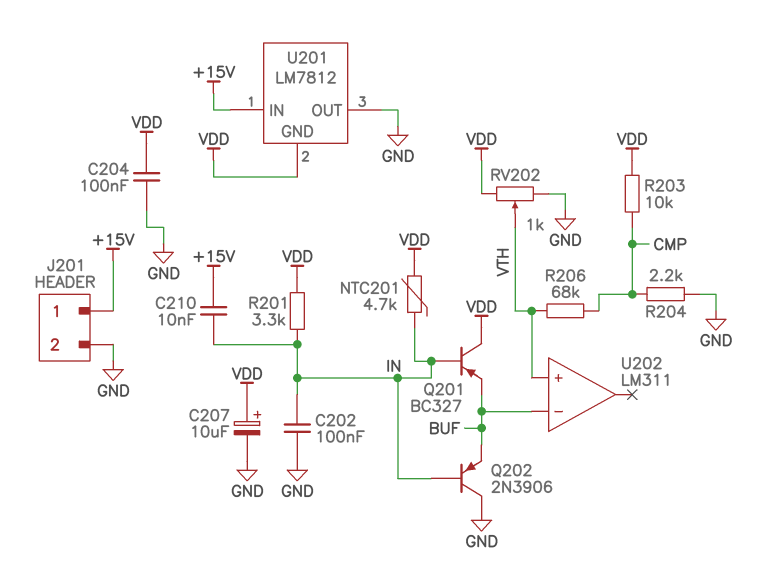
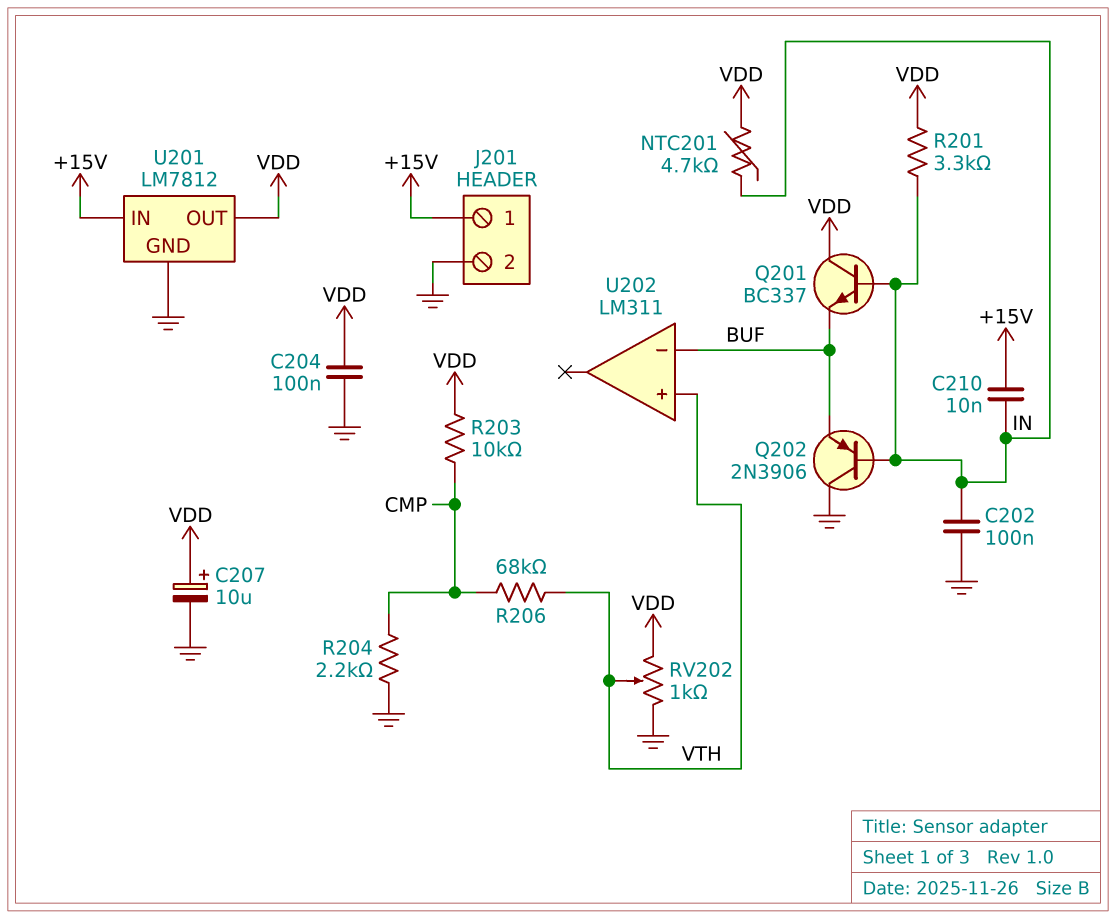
Q201: PNP BC327 (B IN, C VDD, E BUF) -> NPN BC337 (B IN, C VDD, E BUF)
U201 pin GND: VDD -> GND
U201 pin OUT: GND -> VDD

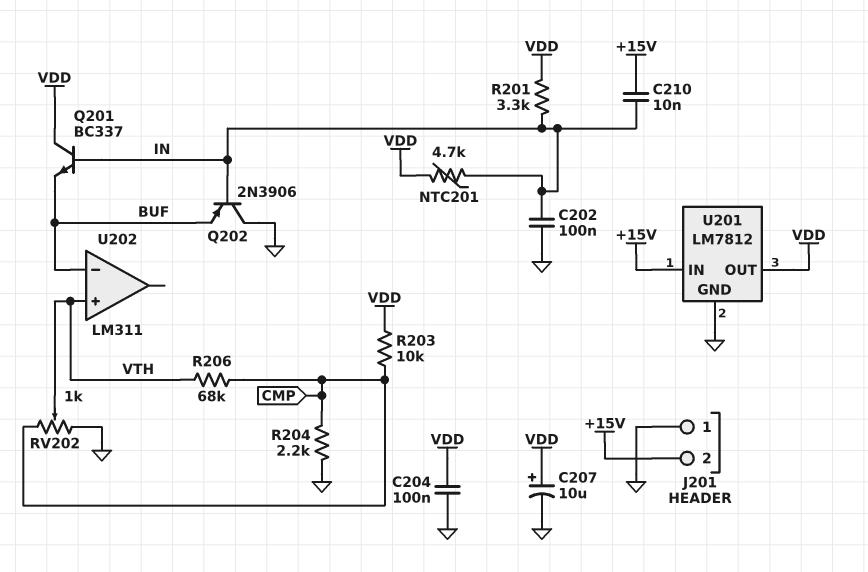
J201 pin 1: +15V -> GND
J201 pin 2: GND -> +15V
RV202: 1k (GND, VDD, wiper VTH) -> 1k (CMP, GND, wiper VTH)

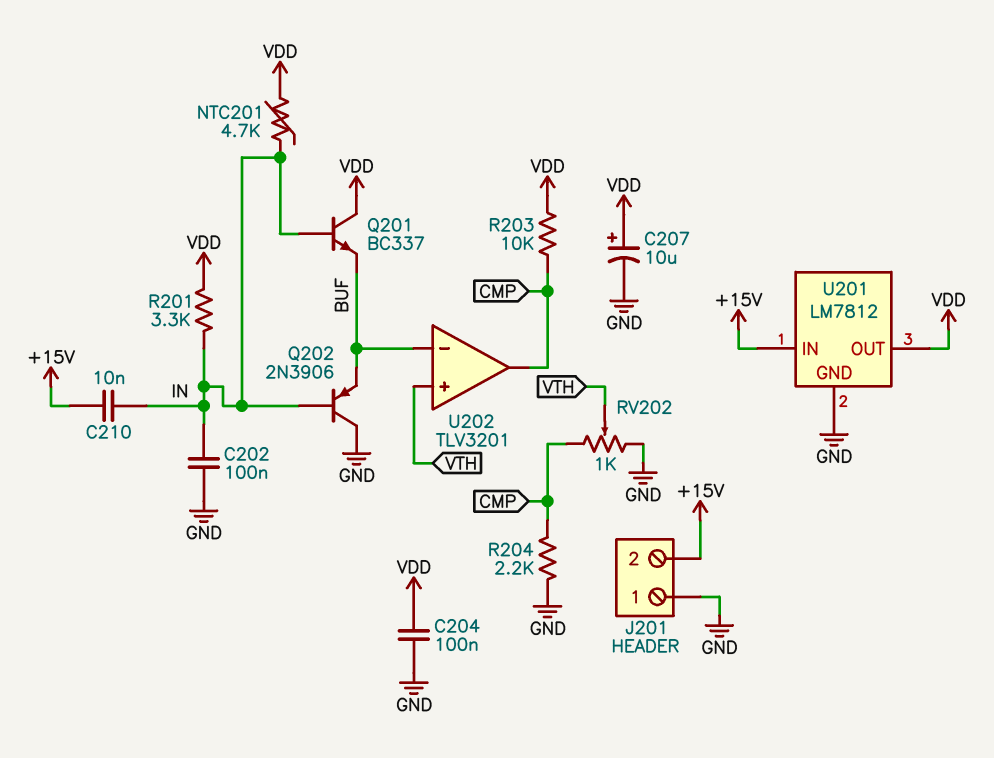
R206: 68k (CMP, VTH) -> none
U202: LM311 -> TLV3201
U202 pin out: none -> CMP

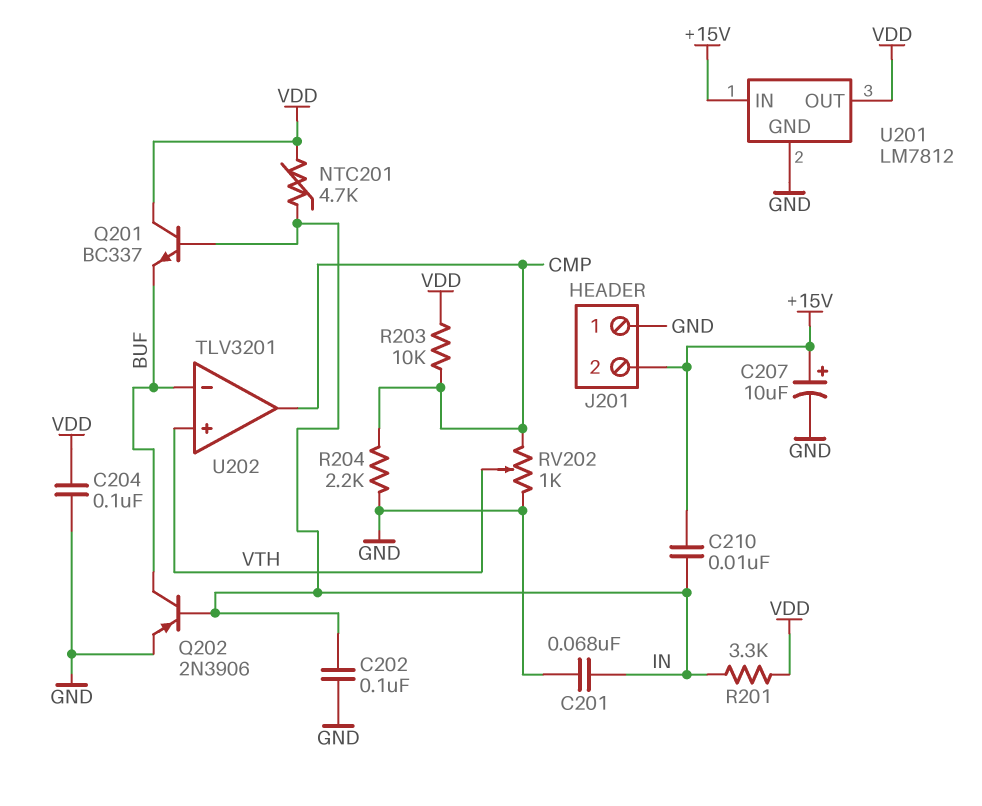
C201: none -> 68nF (GND, IN)
C207: 10uF (plus VDD, minus GND) -> 10uF (plus +15V, minus GND)
Q202: PNP 2N3906 (B IN, C GND, E BUF) -> PNP 2N3906 (B IN, C BUF, E GND)

